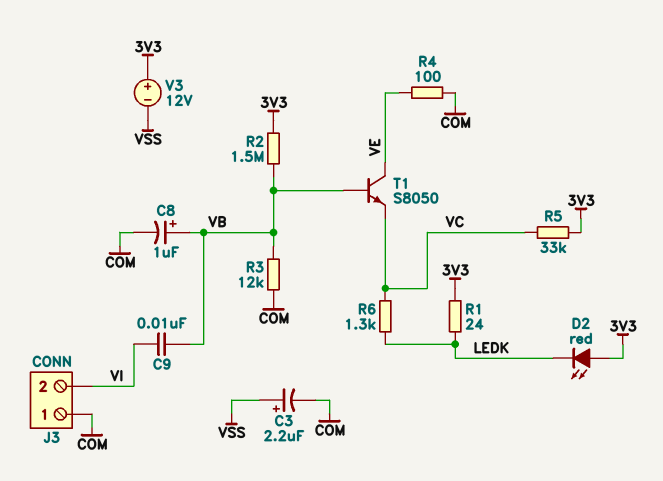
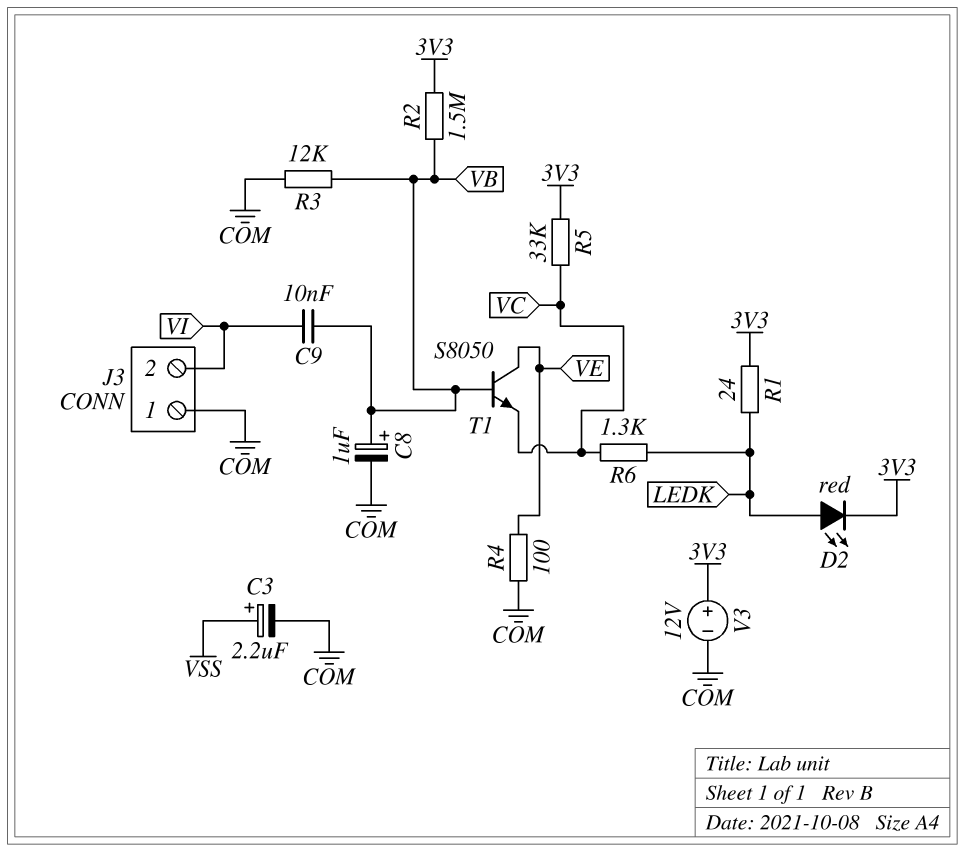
D2: LED red (A 3V3, K LEDK) -> LED red (A LEDK, K 3V3)
V3: 12V (plus 3V3, minus VSS) -> 12V (plus 3V3, minus COM)

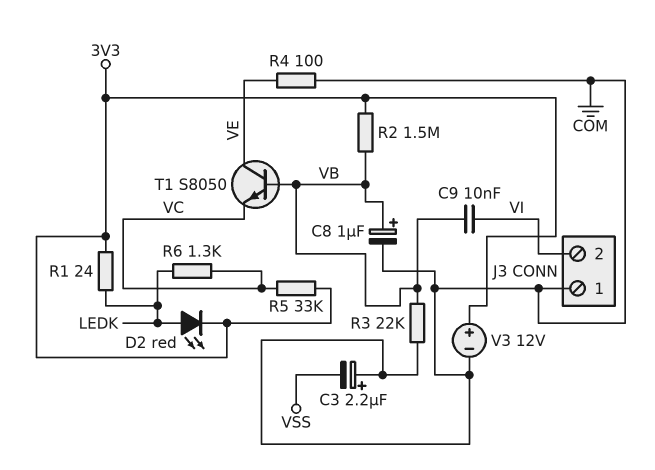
C3: 2.2uF (plus VSS, minus COM) -> 2.2uF (plus COM, minus VSS)
R3: 12k (COM, VB) -> 22k (COM, VB)

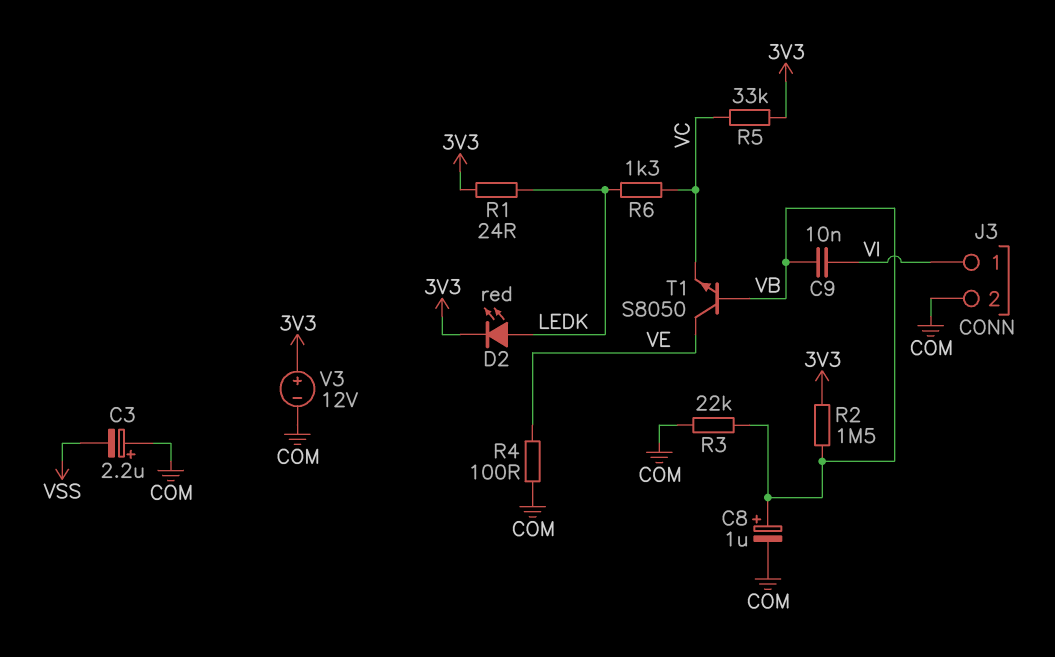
J3 pin 1: COM -> VI
J3 pin 2: VI -> COM

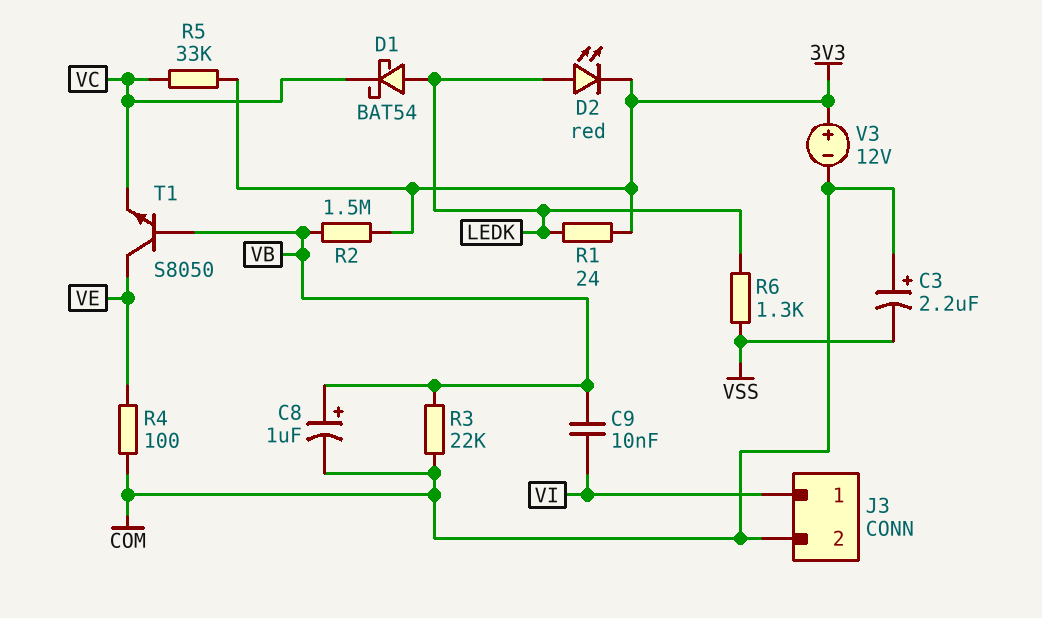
D1: none -> schottky BAT54 (A LEDK, K VC)
R6: 1.3k (LEDK, VC) -> 1.3k (LEDK, VSS)

